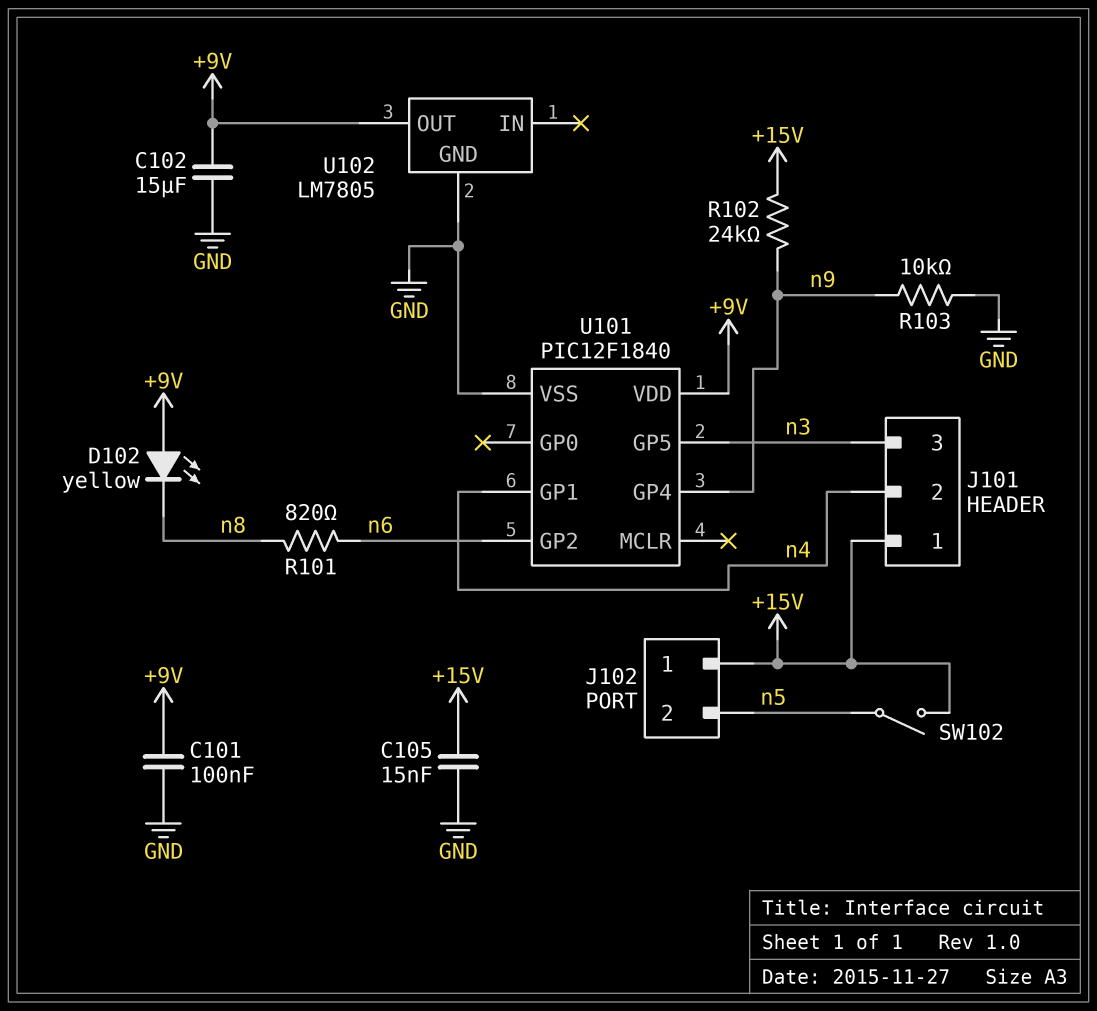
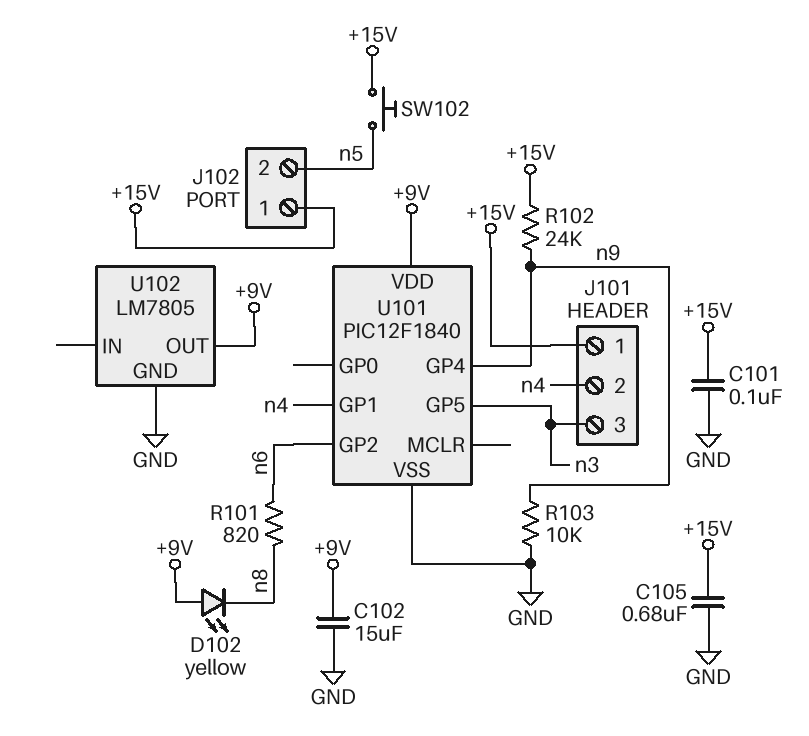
C101: 100nF (+9V, GND) -> 100nF (+15V, GND)
C105: 15nF (+15V, GND) -> 680nF (+15V, GND)
SW102: switch (+15V, n5) -> button (+15V, n5)

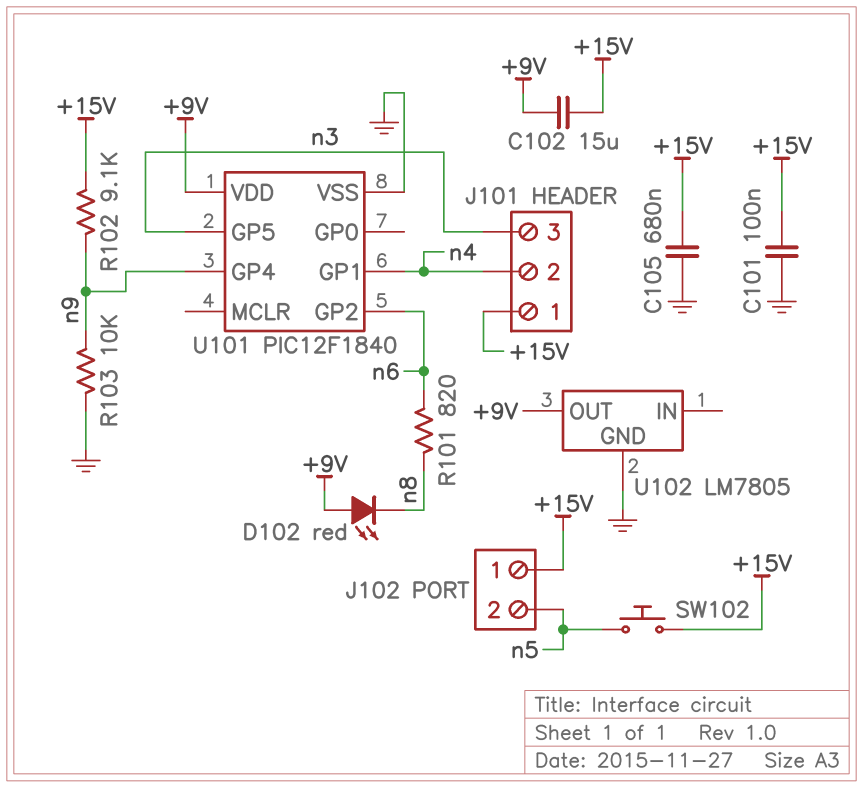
C102: 15uF (+9V, GND) -> 15uF (+9V, +15V)
D102: LED yellow (A +9V, K n8) -> LED red (A +9V, K n8)
R102: 24k (+15V, n9) -> 9.1k (+15V, n9)

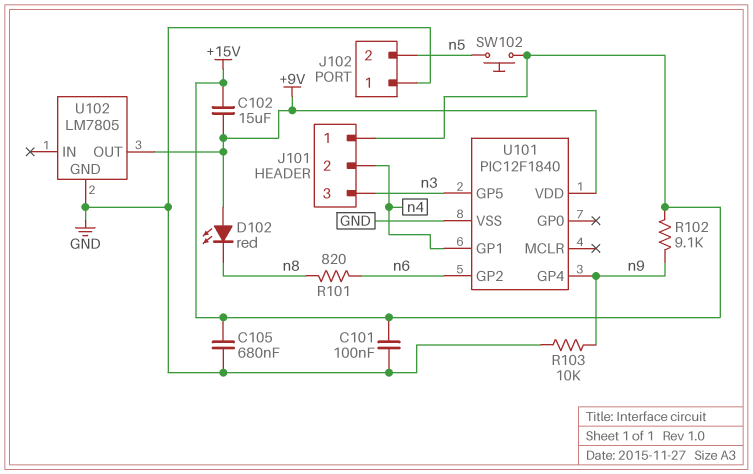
J102 pin 1: +15V -> GND

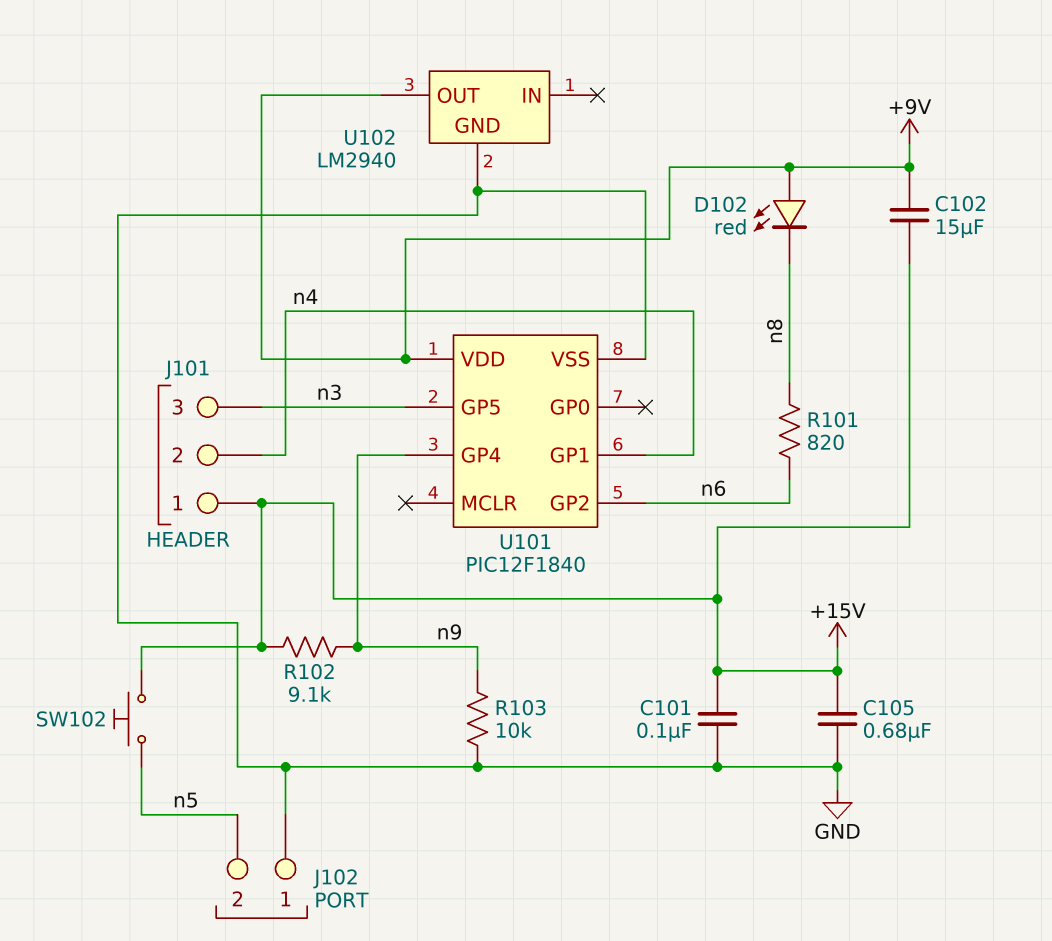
U102: LM7805 -> LM2940

